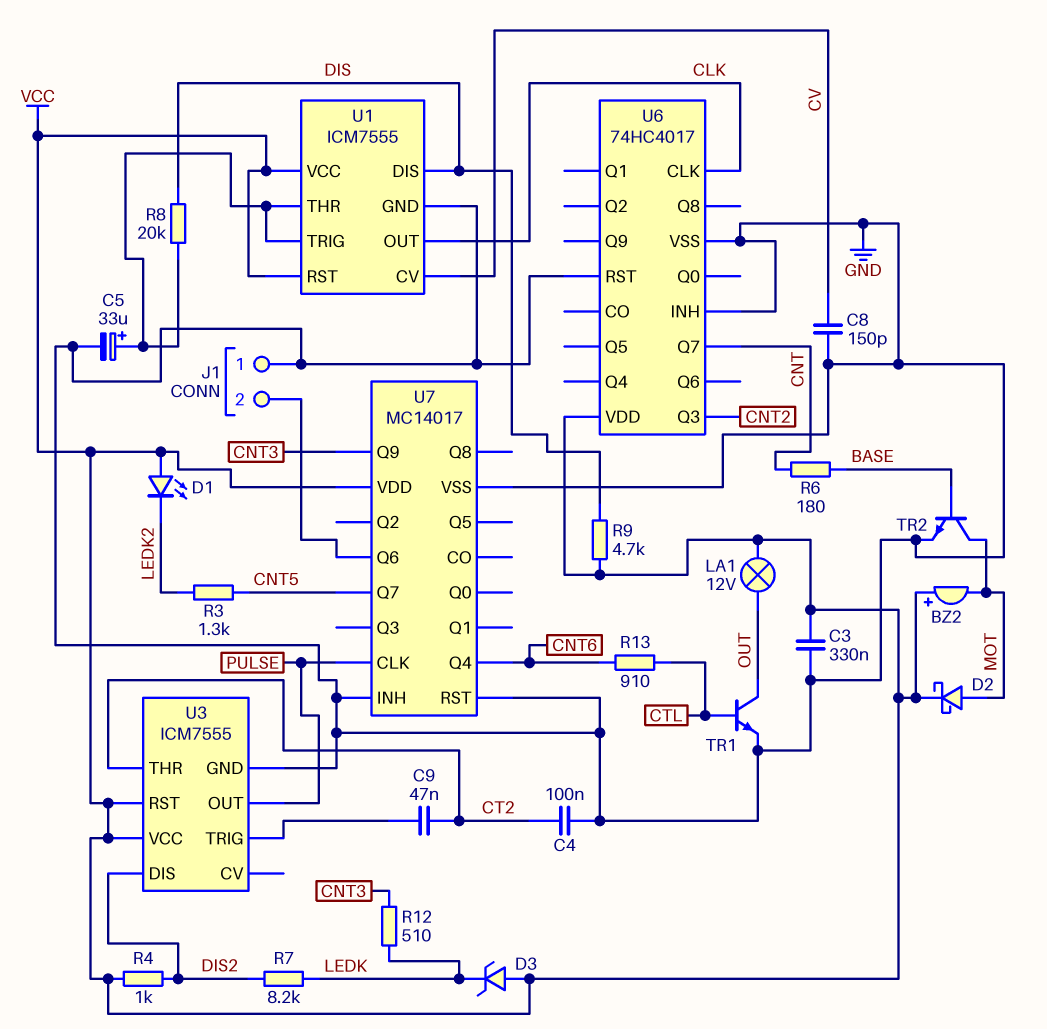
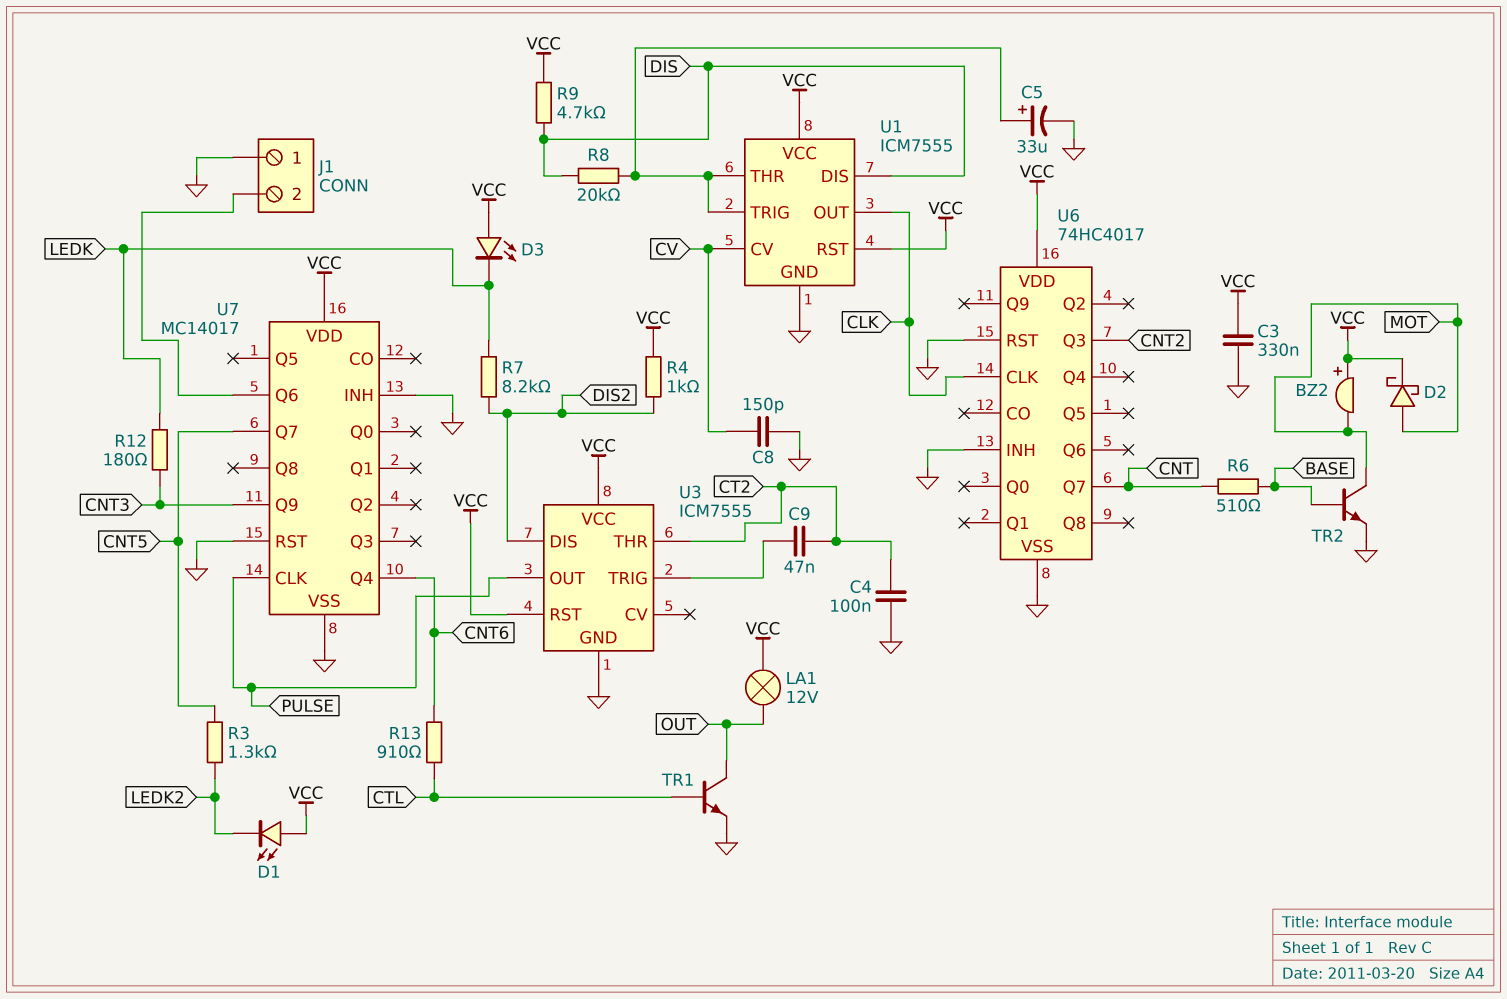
D3: zener (A VCC, K LEDK) -> LED (A VCC, K LEDK)
R6: 180 (BASE, CNT) -> 510 (BASE, CNT)
R12: 510 (CNT3, LEDK) -> 180 (CNT3, LEDK)

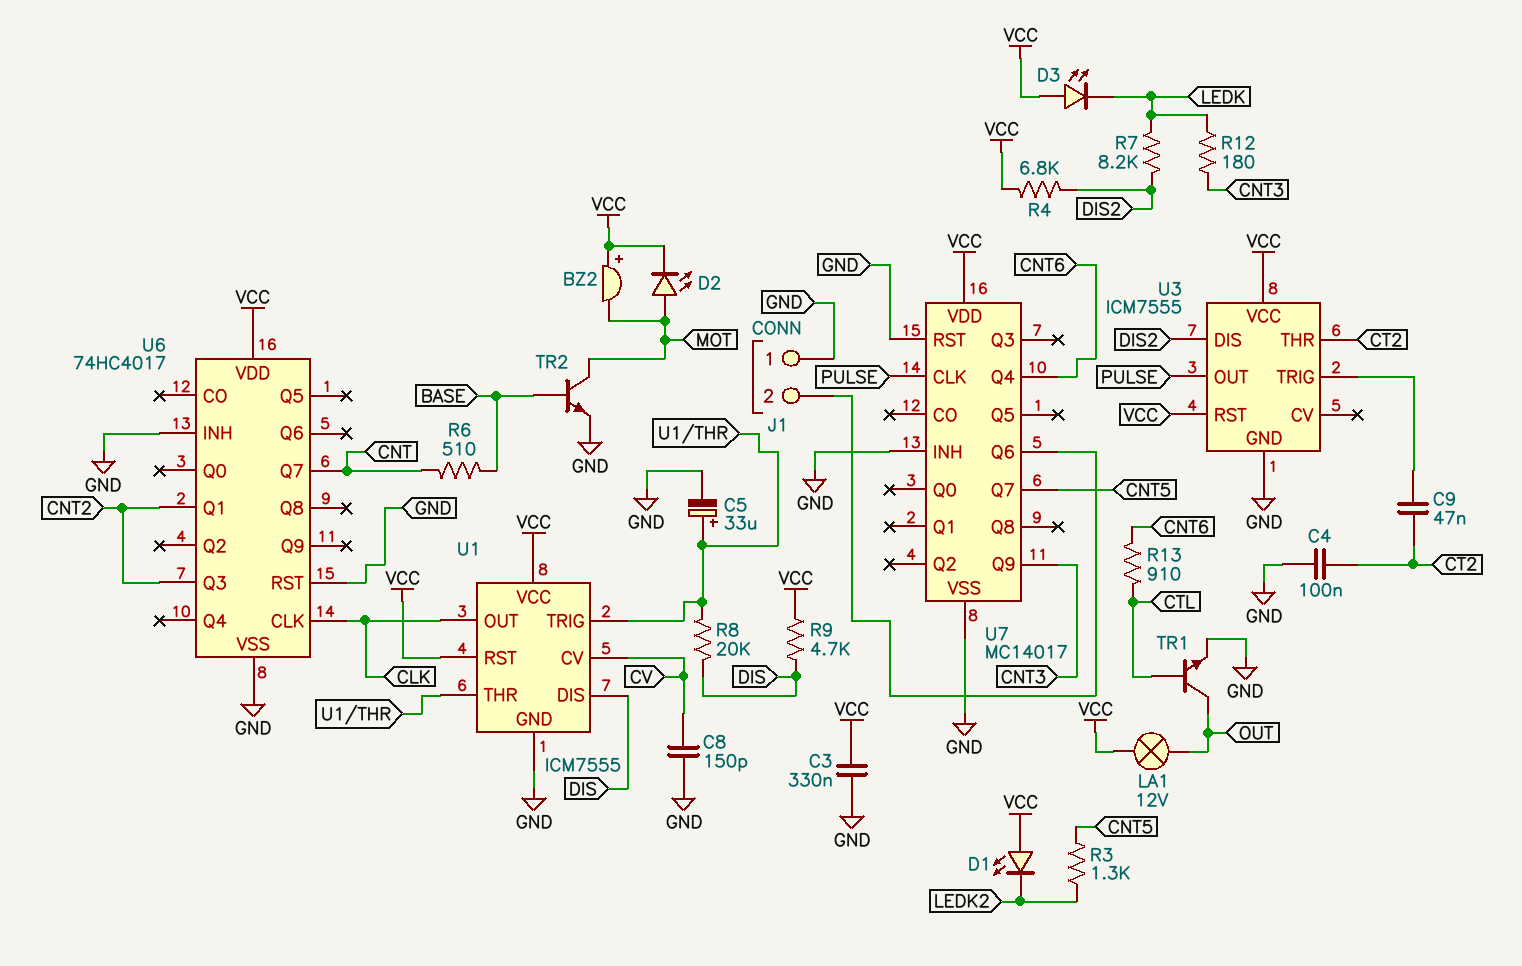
D2: schottky (A MOT, K VCC) -> LED (A MOT, K VCC)
R4: 1k (DIS2, VCC) -> 6.8k (DIS2, VCC)
U6 pin Q1: none -> CNT2

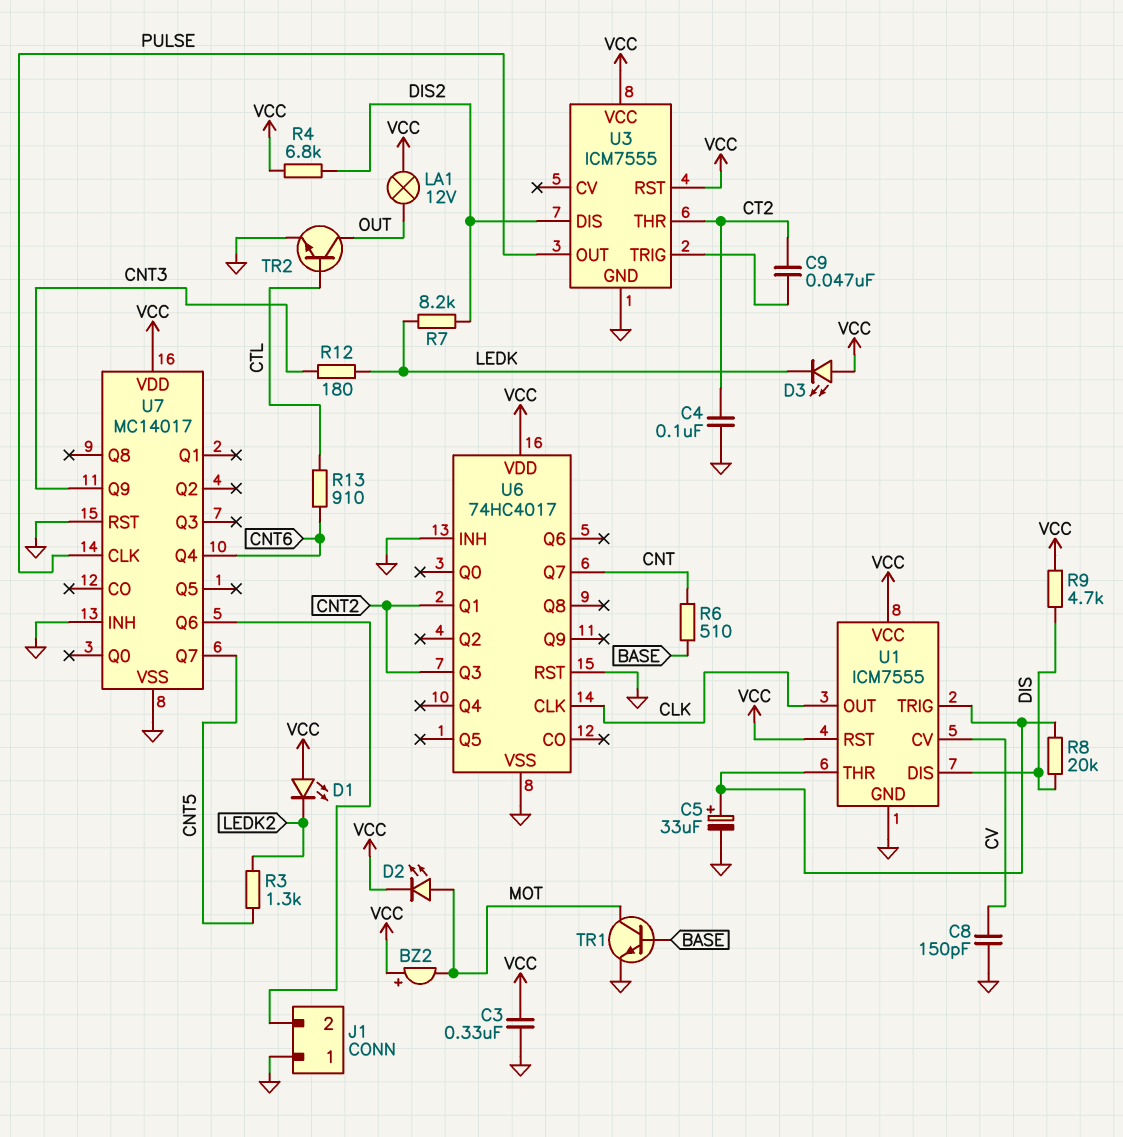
TR1: NPN (B CTL, C OUT, E GND) -> NPN (B BASE, C MOT, E GND)
TR2: NPN (B BASE, C MOT, E GND) -> NPN (B CTL, C OUT, E GND)

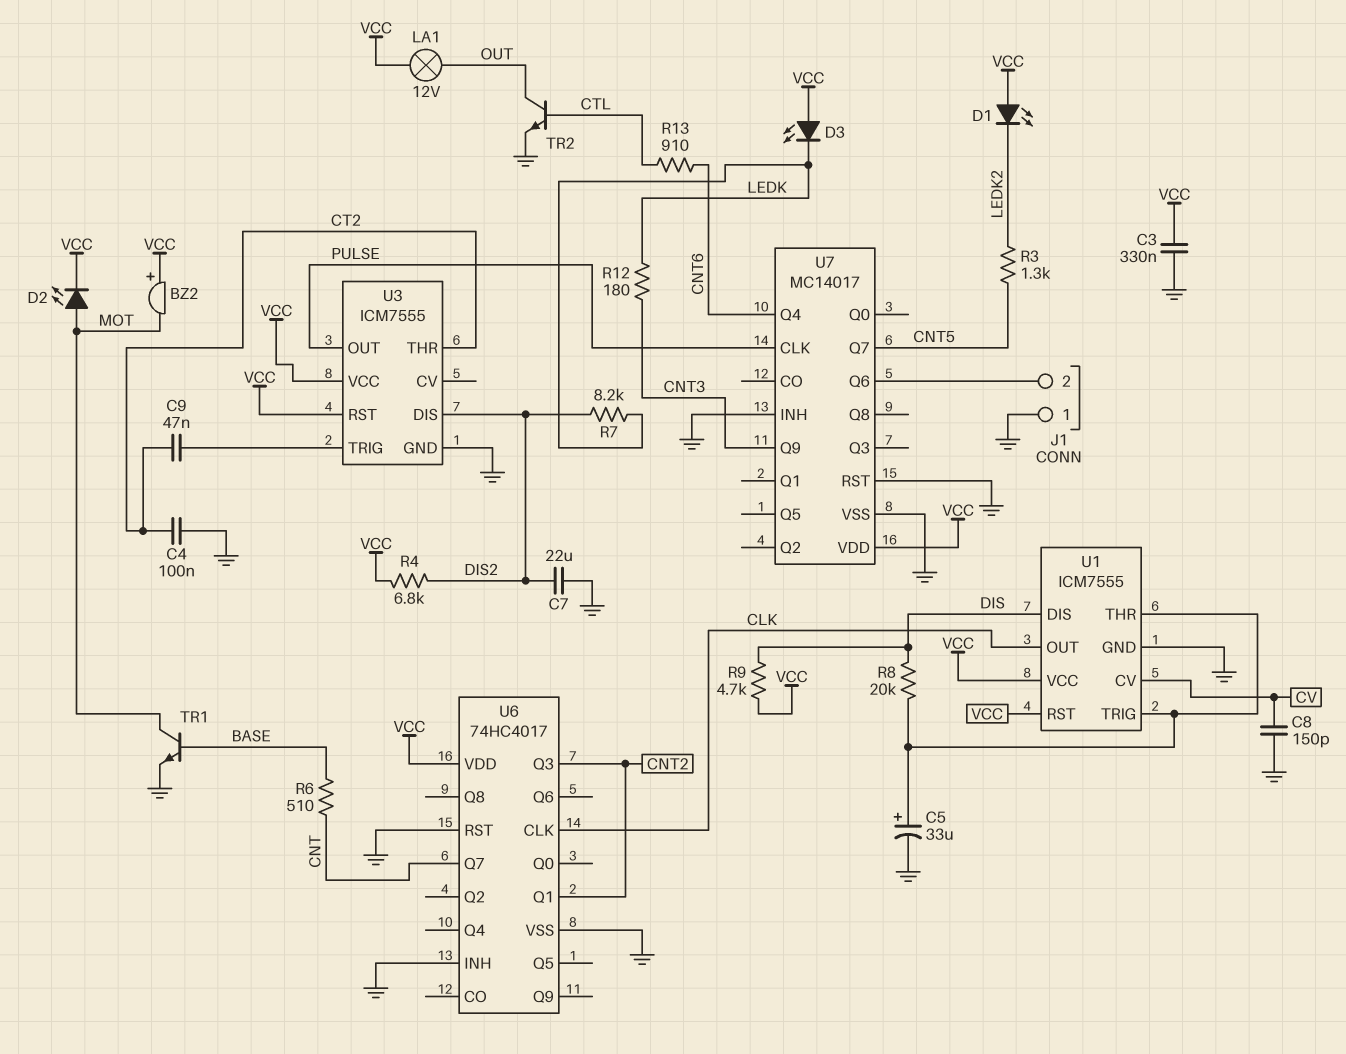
C7: none -> 22uF (DIS2, GND)

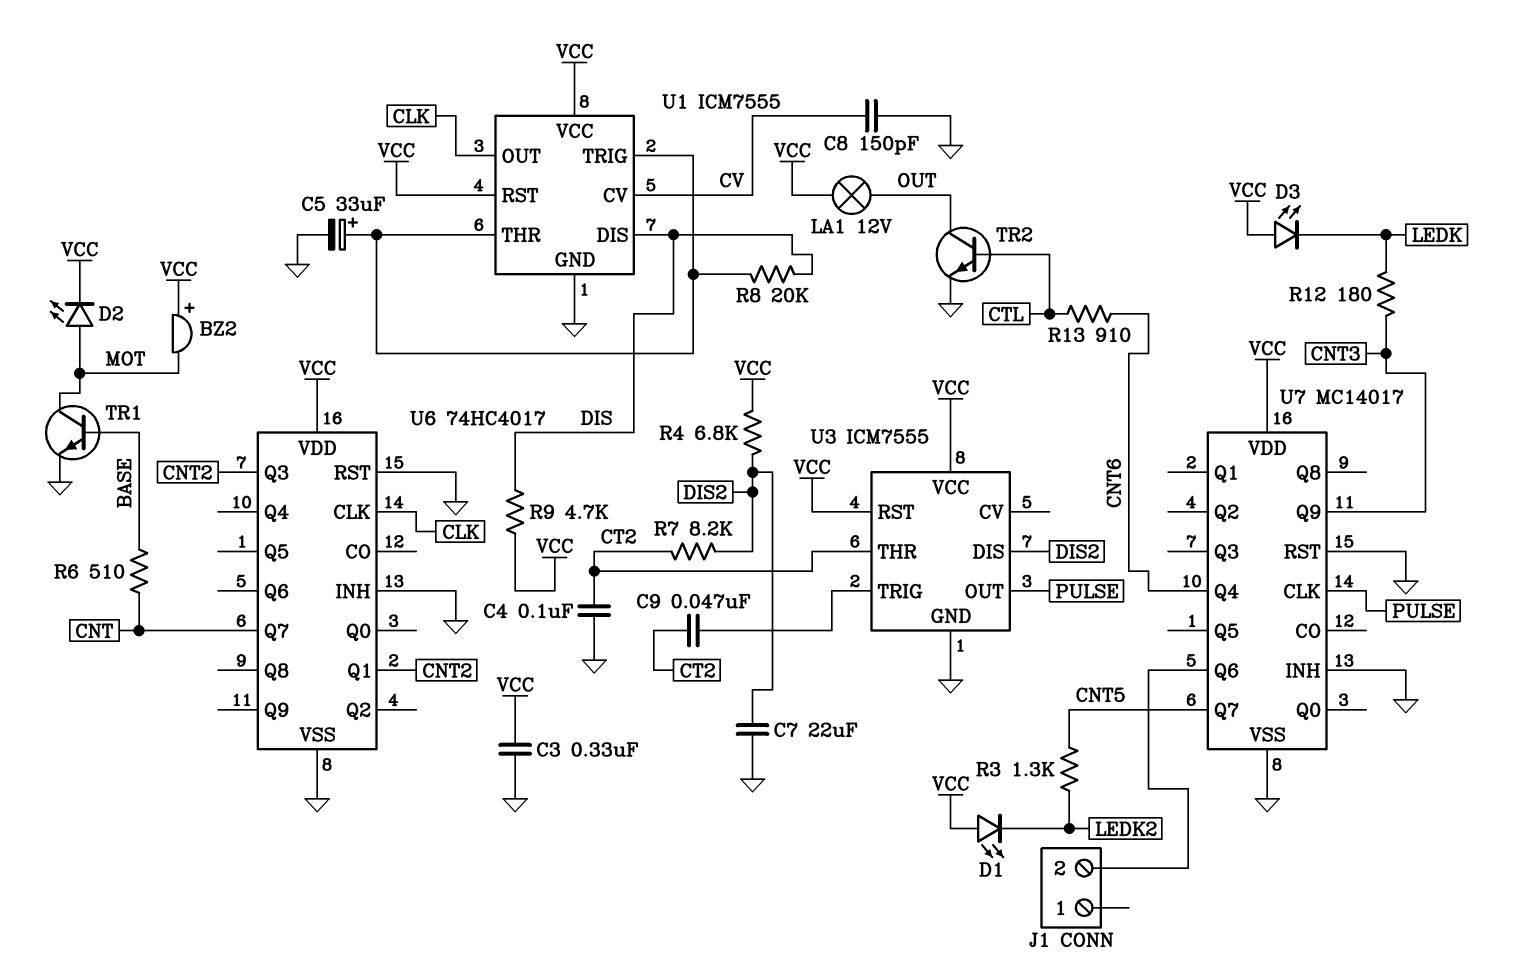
J1 pin 1: GND -> none
R7: 8.2k (DIS2, LEDK) -> 8.2k (CT2, DIS2)

